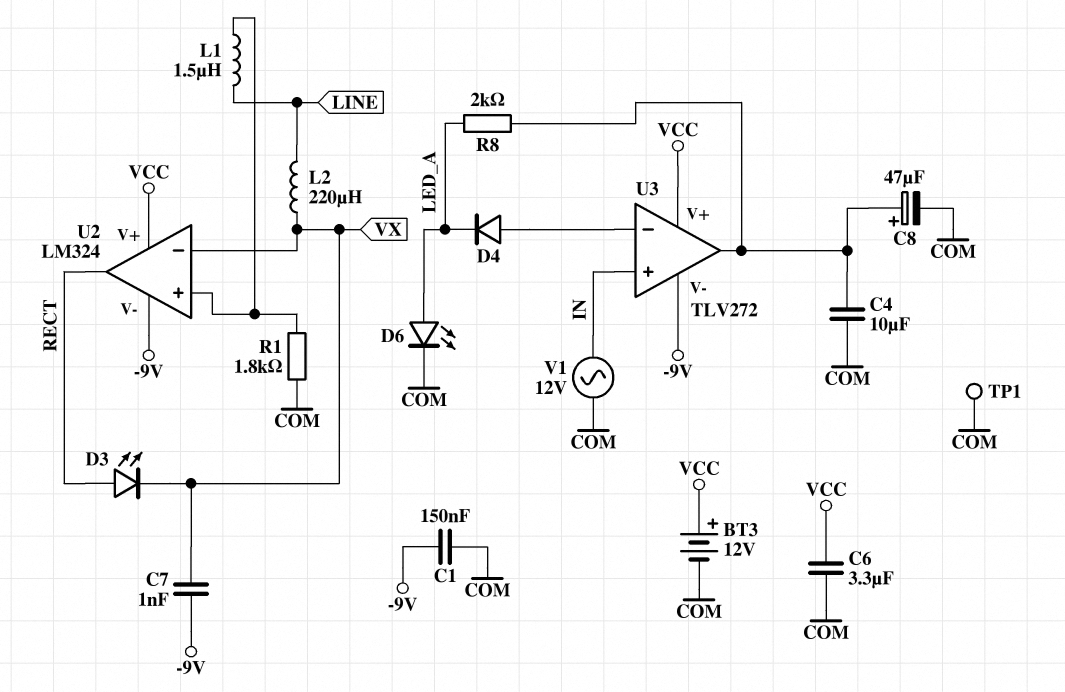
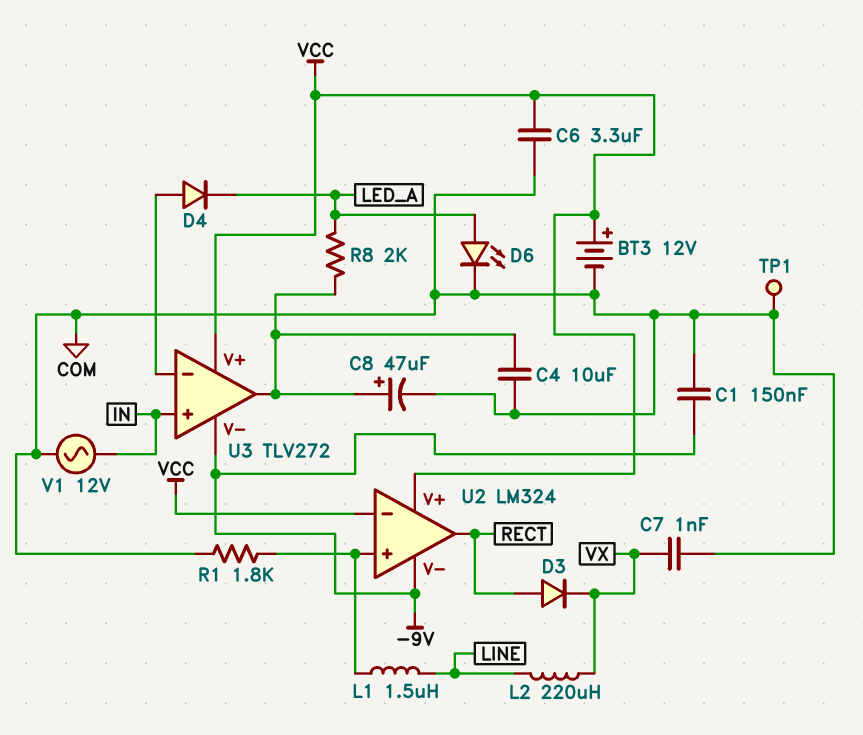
C7: 1nF (-9V, VX) -> 1nF (COM, VX)
D3: LED (A RECT, K VX) -> diode (A RECT, K VX)
U2 pin in-: VX -> VCC

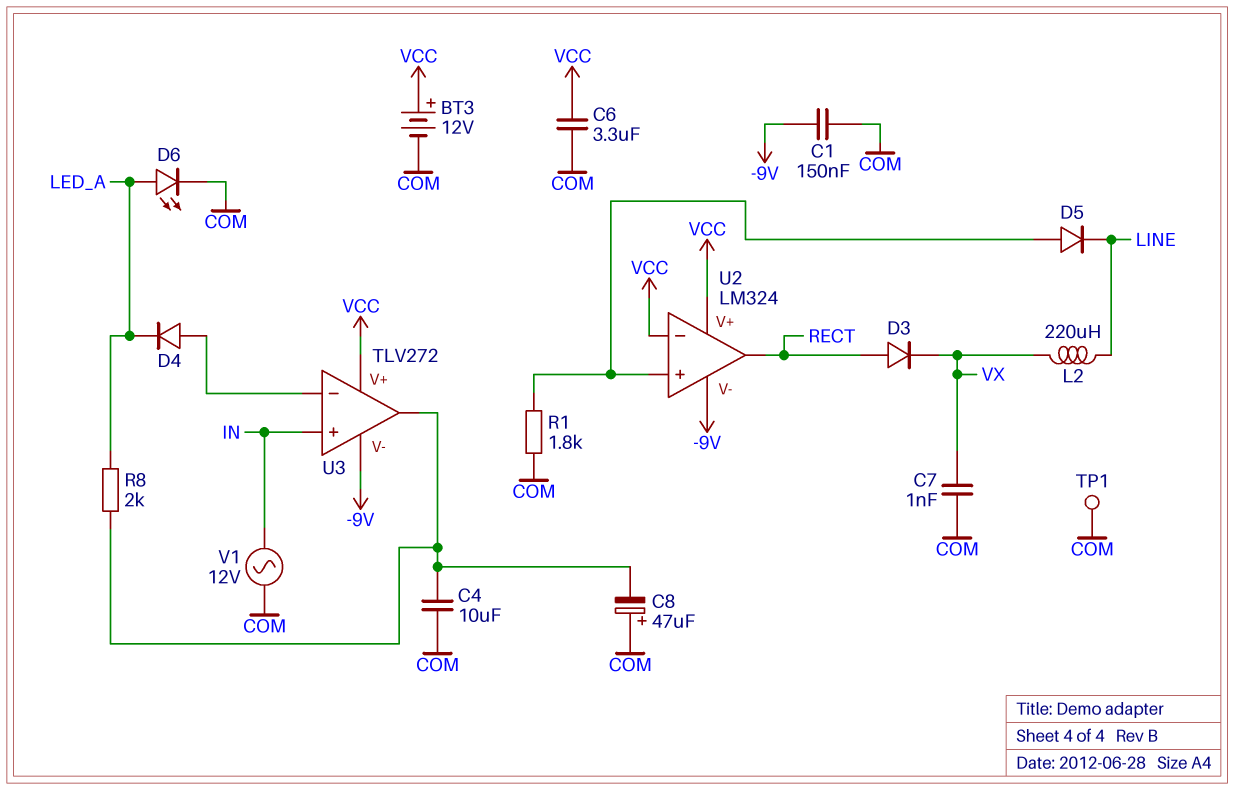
C8: 47uF (plus U3/out, minus COM) -> 47uF (plus COM, minus U3/out)
D5: none -> diode (A U2/in+, K LINE)
L1: 1.5uH (LINE, U2/in+) -> none

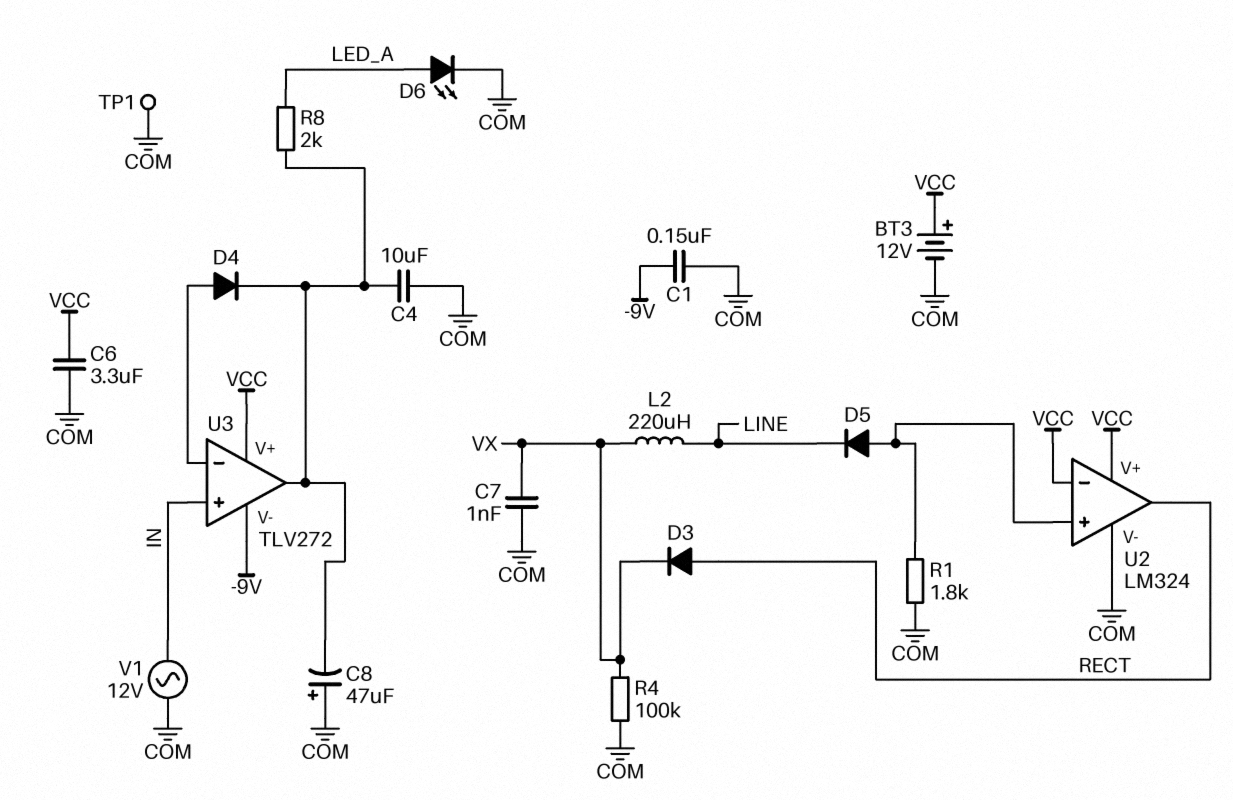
D4: diode (A U3/in-, K LED_A) -> diode (A U3/in-, K U3/out)
R4: none -> 100k (COM, VX)
U2 pin V-: -9V -> COM

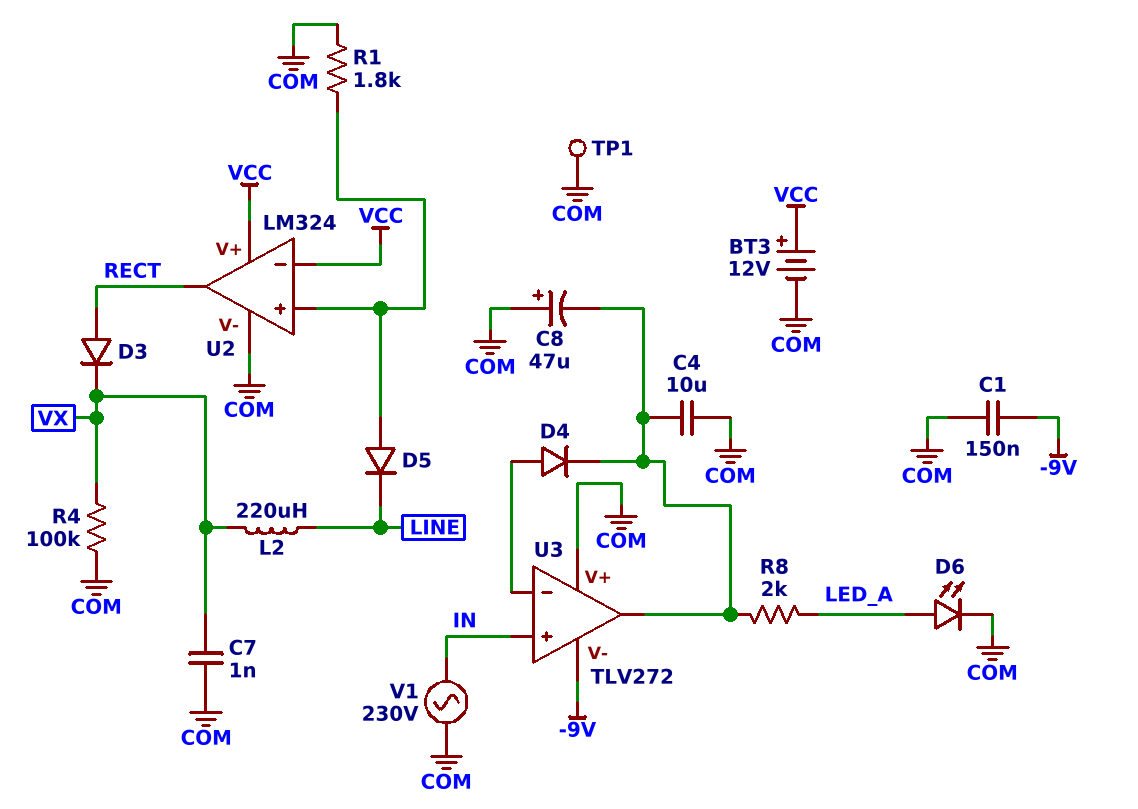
C6: 3.3uF (COM, VCC) -> none
U3 pin V+: VCC -> COM
V1: AC 12V (COM, IN) -> AC 230V (COM, IN)

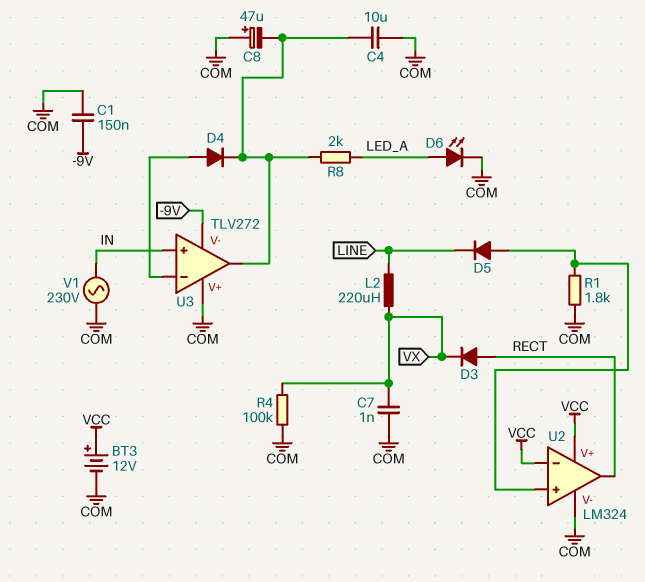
TP1: test point (COM) -> none

